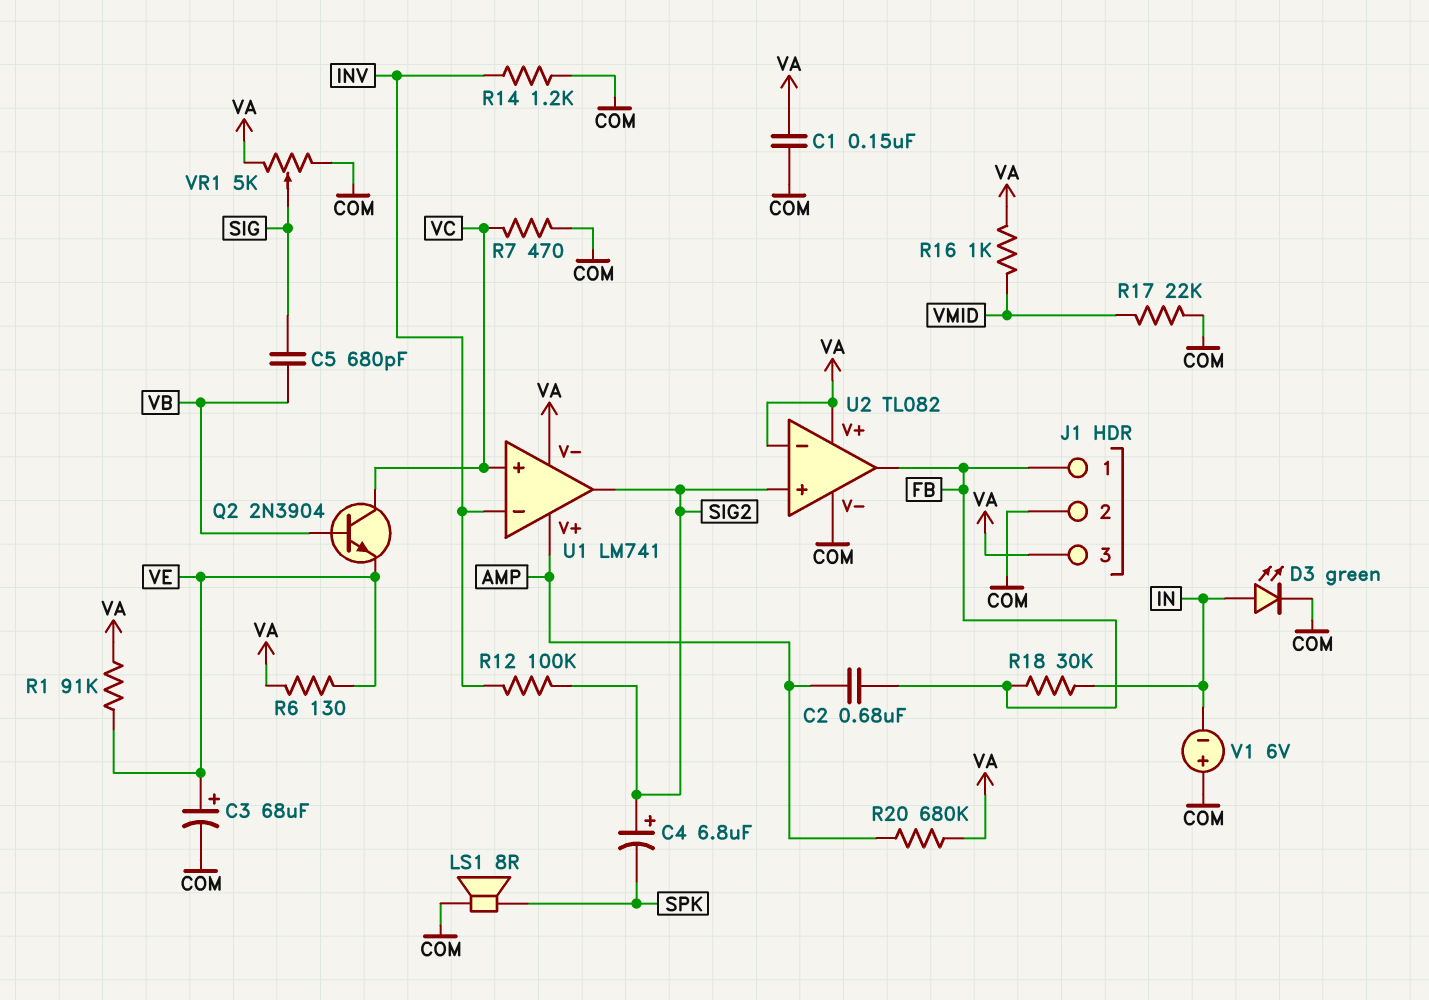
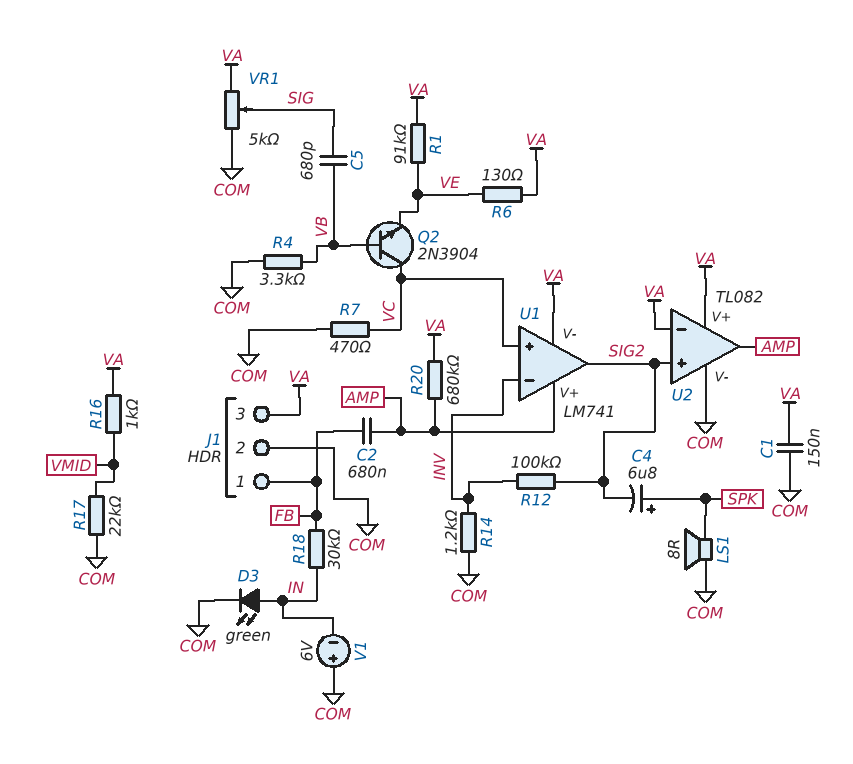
C3: 68uF (plus VE, minus COM) -> none
C4: 6.8uF (plus SIG2, minus SPK) -> 6.8uF (plus SPK, minus SIG2)
R4: none -> 3.3k (COM, VB)
U2 pin out: FB -> AMP

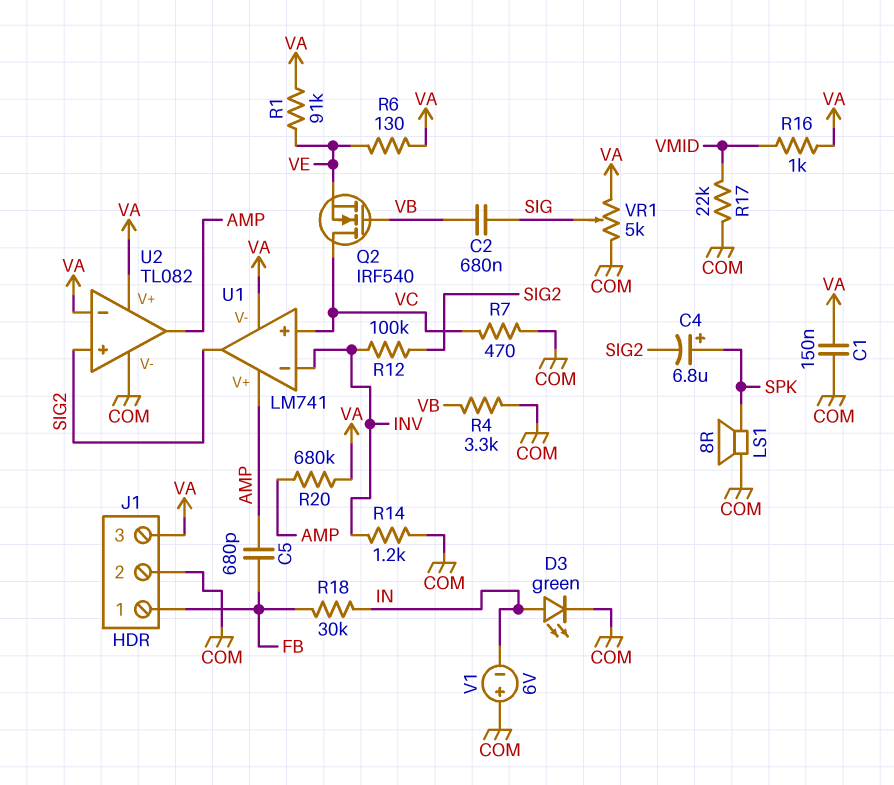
C2: 680nF (AMP, FB) -> 680nF (SIG, VB)
C5: 680pF (SIG, VB) -> 680pF (AMP, FB)
Q2: NPN 2N3904 (B VB, C VC, E VE) -> NMOS IRF540 (G VB, D VC, S VE)

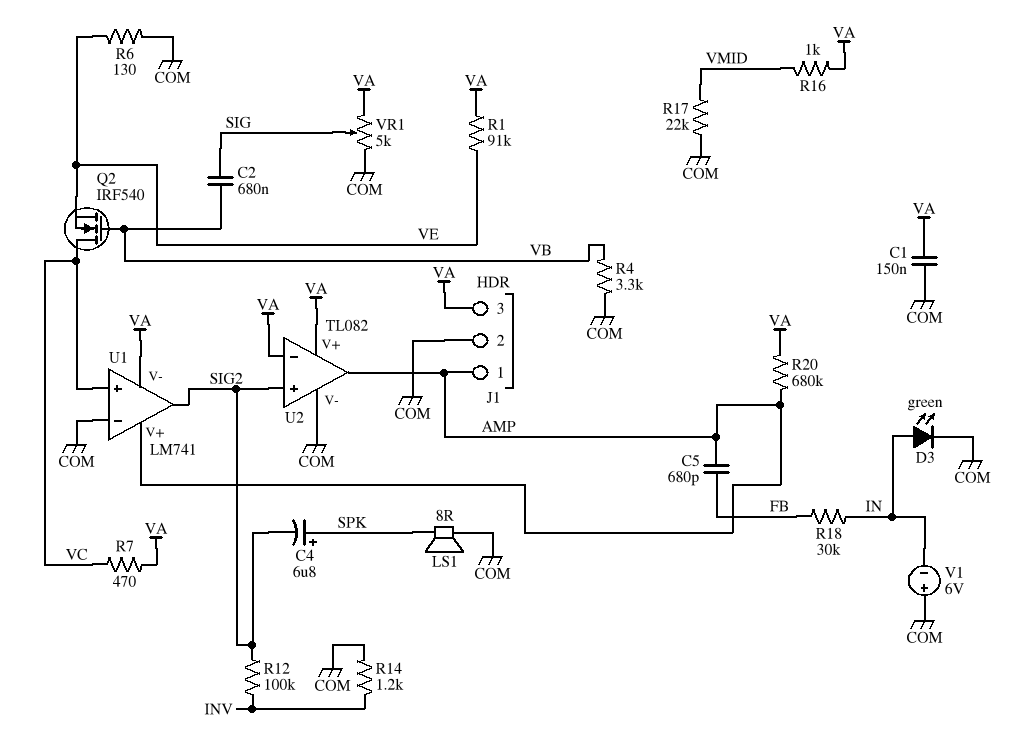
J1 pin 1: FB -> AMP
R6: 130 (VA, VE) -> 130 (COM, VE)
R7: 470 (COM, VC) -> 470 (VA, VC)
U1 pin in-: INV -> COM

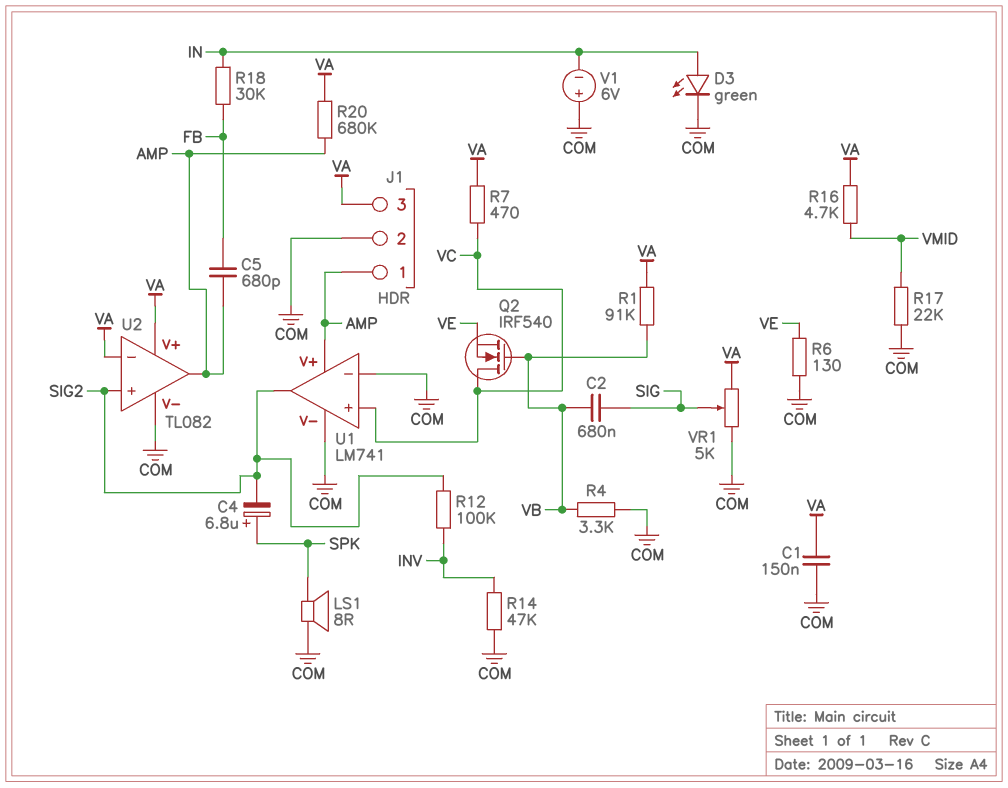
R1: 91k (VA, VE) -> 91k (VA, VB)
R14: 1.2k (COM, INV) -> 47k (COM, INV)
R16: 1k (VA, VMID) -> 4.7k (VA, VMID)
U1 pin V-: VA -> COM

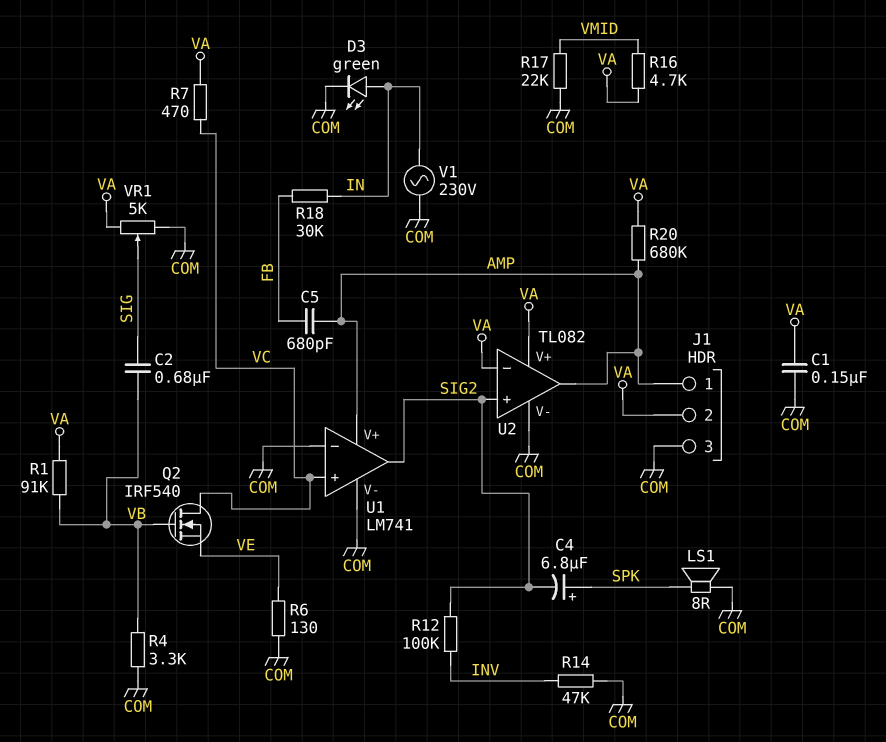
J1 pin 2: COM -> VA
J1 pin 3: VA -> COM
V1: 6V (plus COM, minus IN) -> AC 230V (COM, IN)

